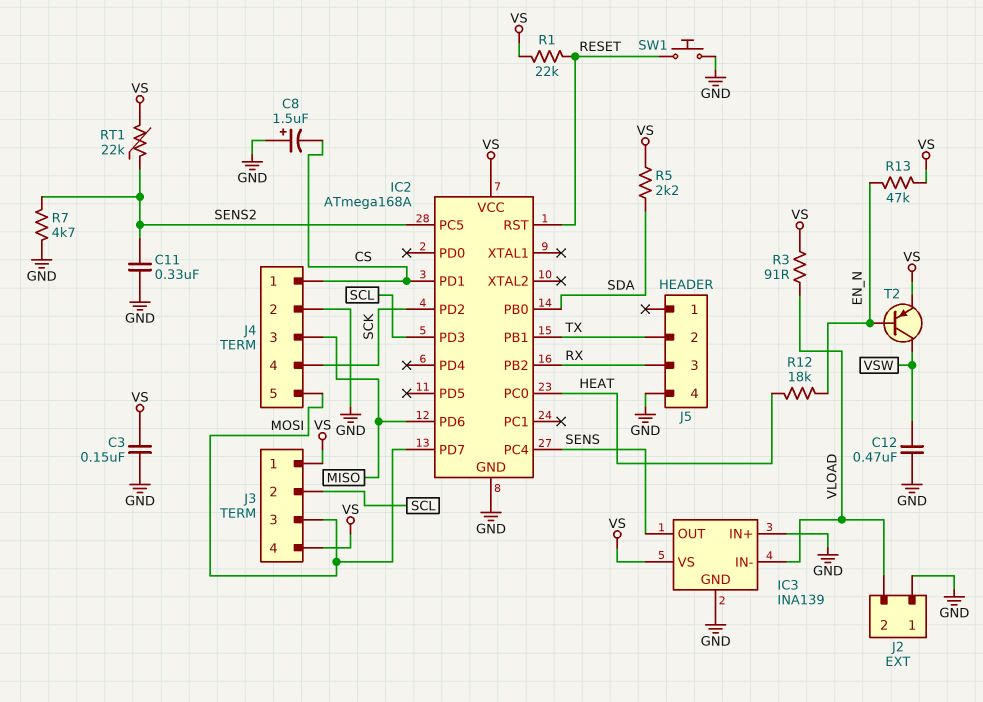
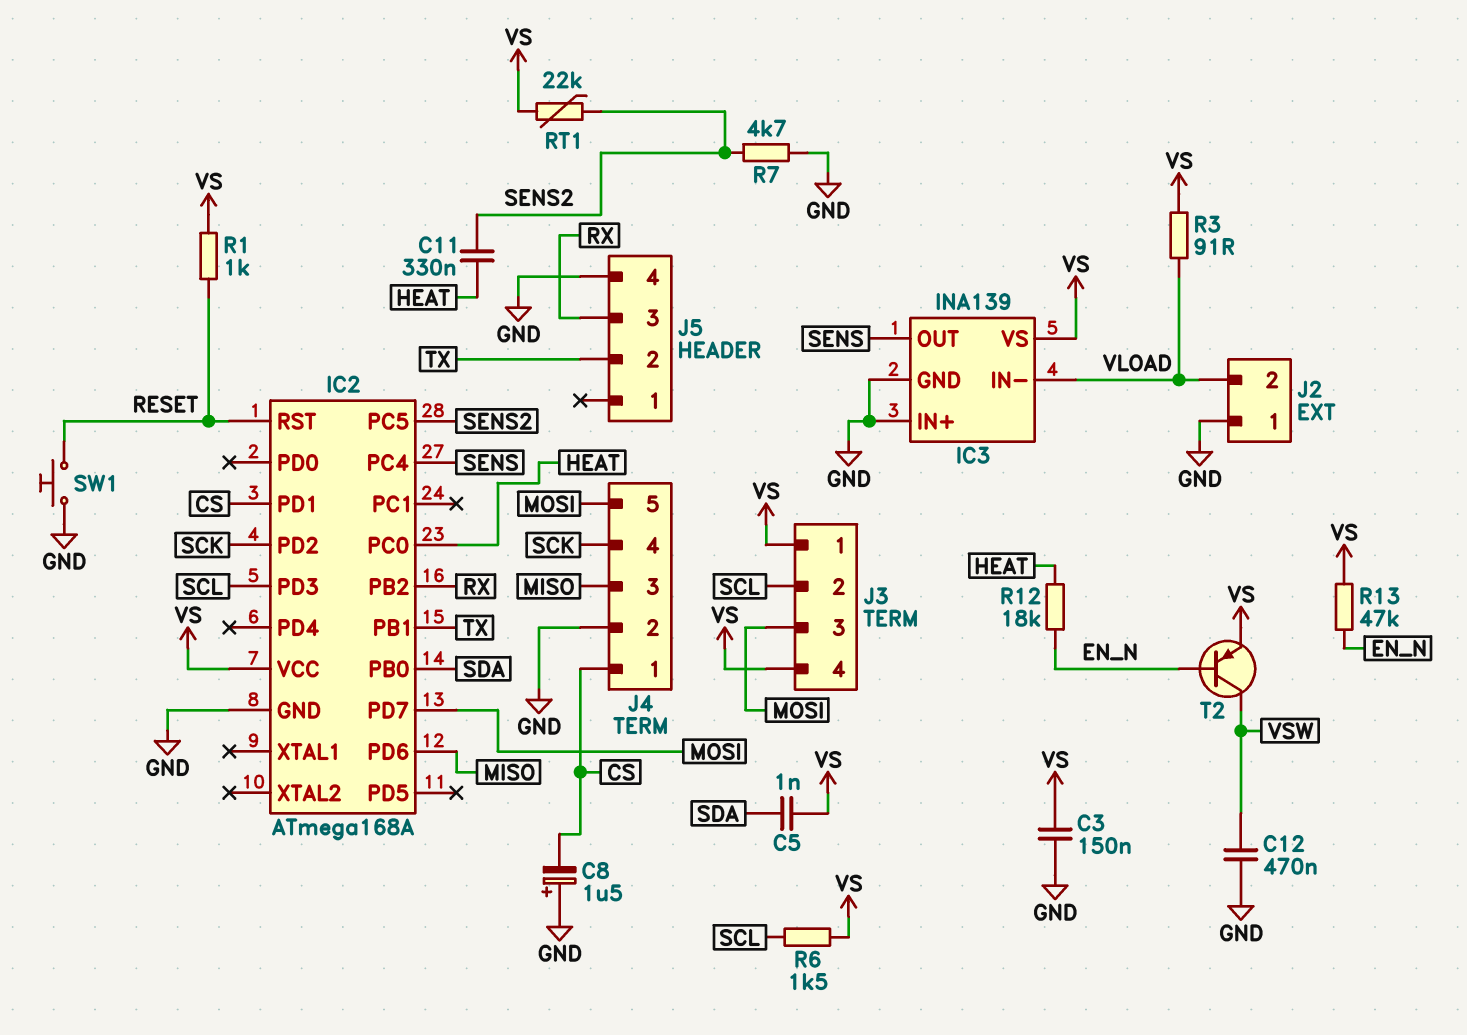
C5: none -> 1nF (SDA, VS)
C11: 330nF (GND, SENS2) -> 330nF (HEAT, SENS2)
R1: 22k (RESET, VS) -> 1k (RESET, VS)
R5: 2.2k (SDA, VS) -> none
R6: none -> 1.5k (SCL, VS)

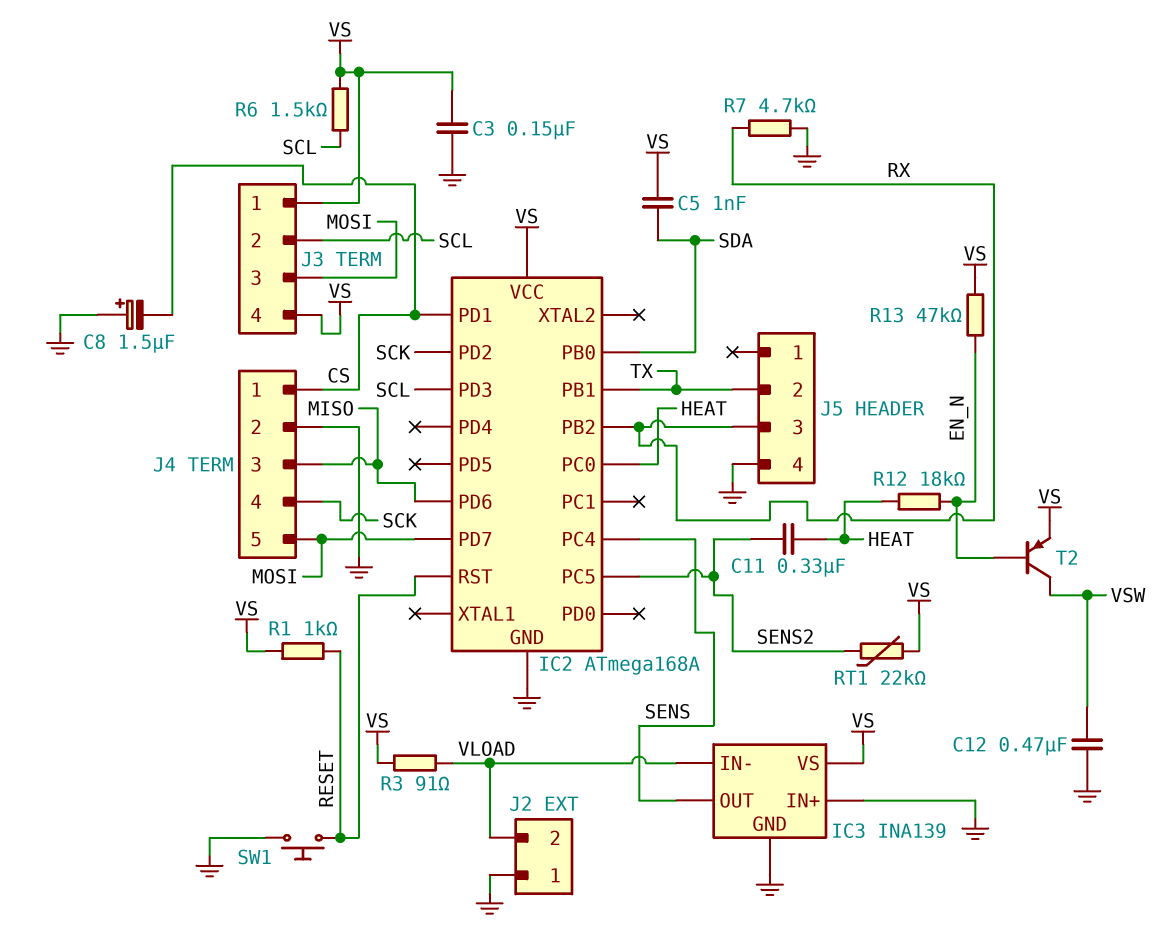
R7: 4.7k (GND, SENS2) -> 4.7k (GND, RX)

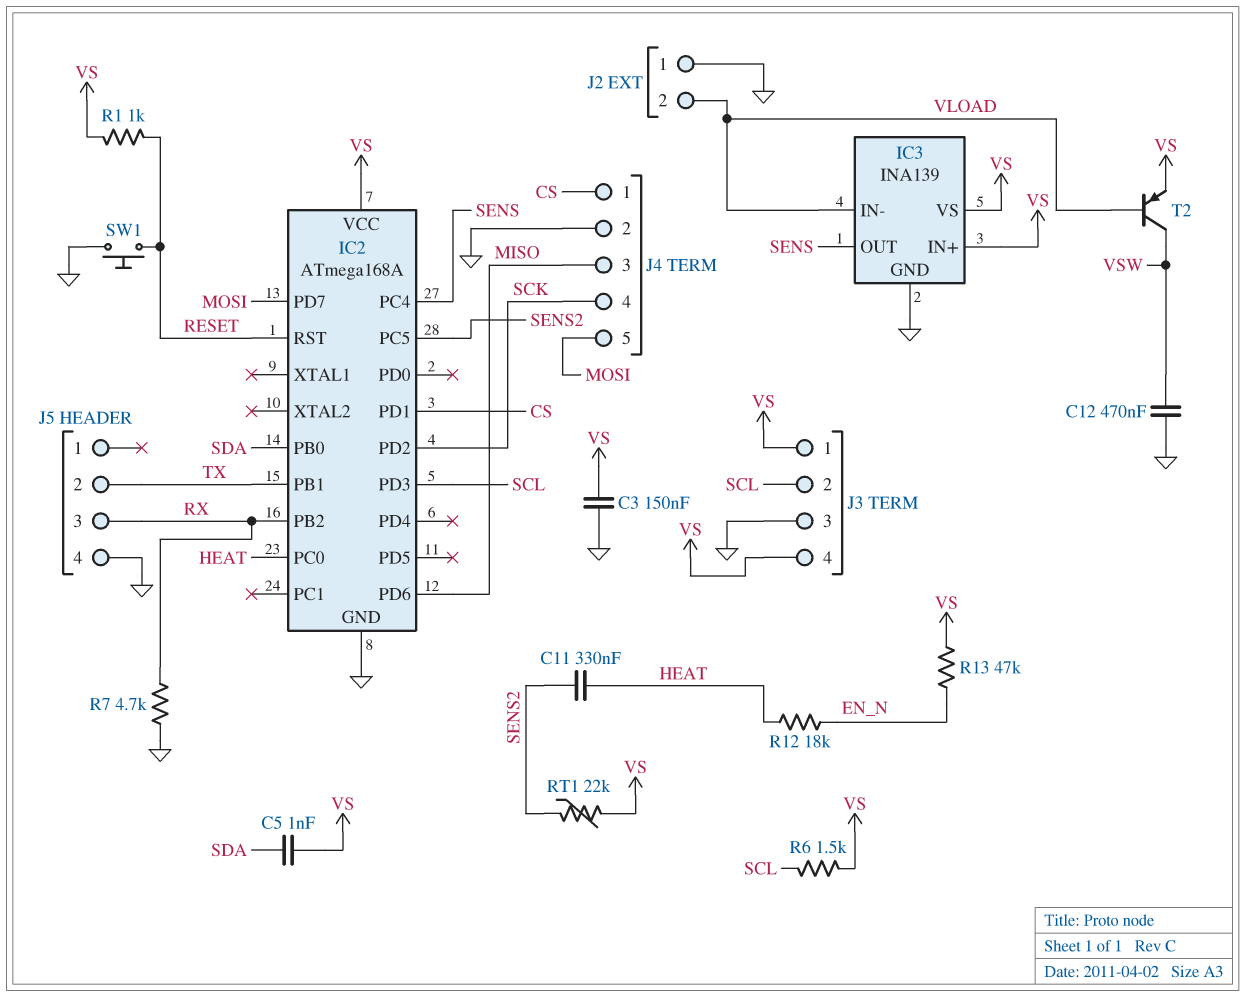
C8: 1.5uF (plus GND, minus CS) -> none
IC3 pin IN+: GND -> VS
J3 pin 3: MOSI -> GND
R3: 91 (VLOAD, VS) -> none
T2: PNP (B EN_N, C VSW, E VS) -> PNP (B VLOAD, C VSW, E VS)

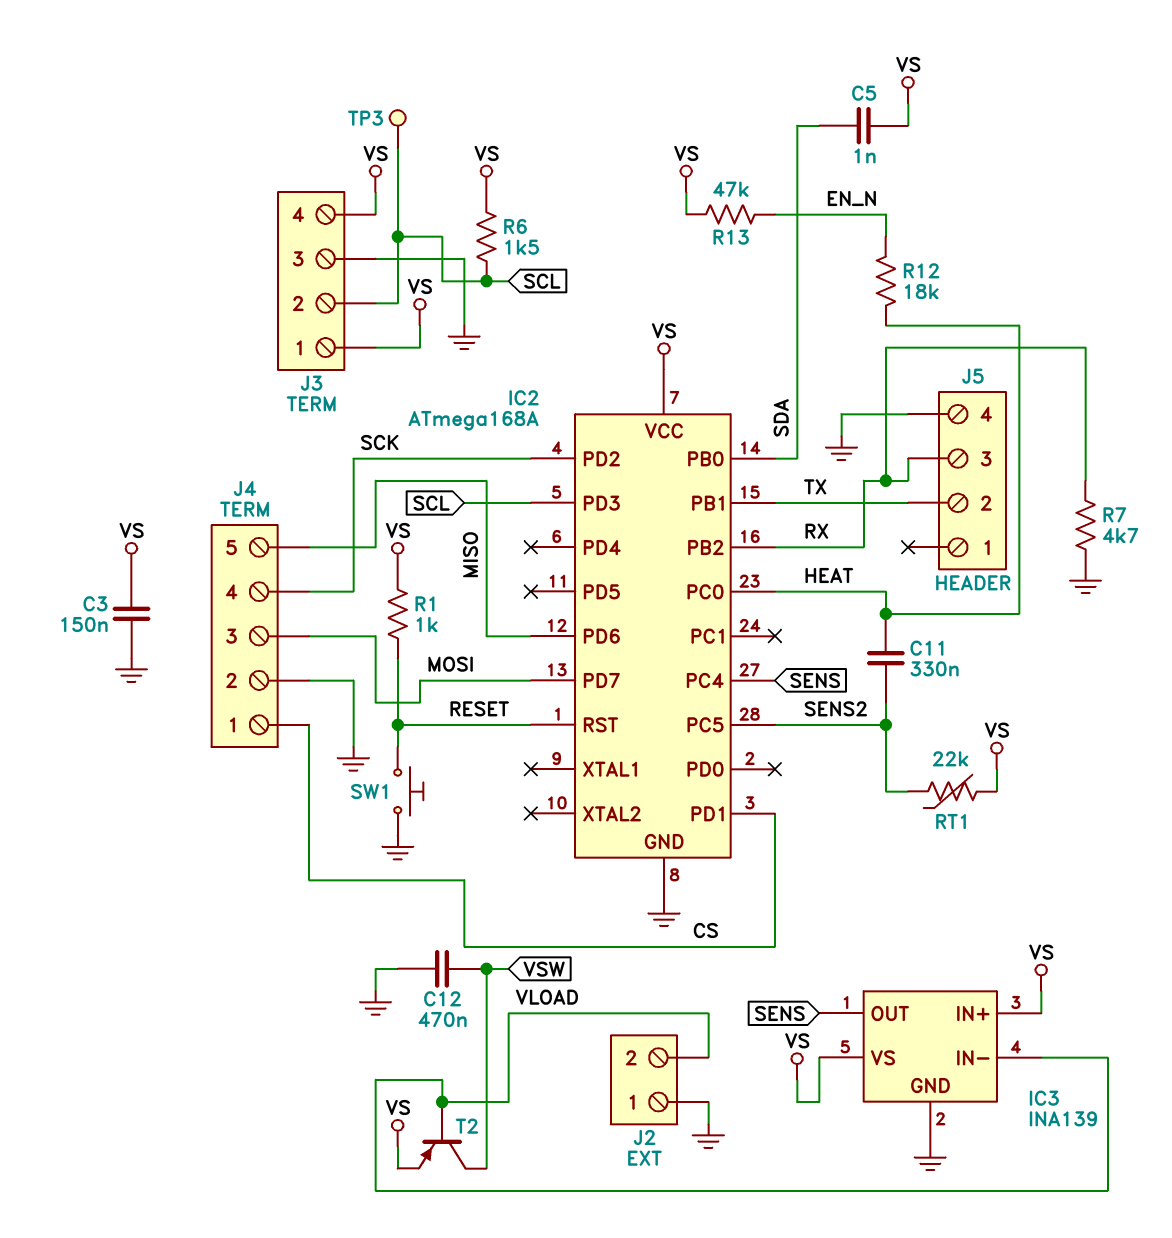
J4 pin 3: MISO -> MOSI
J4 pin 5: MOSI -> MISO
TP3: none -> test point (SCL)

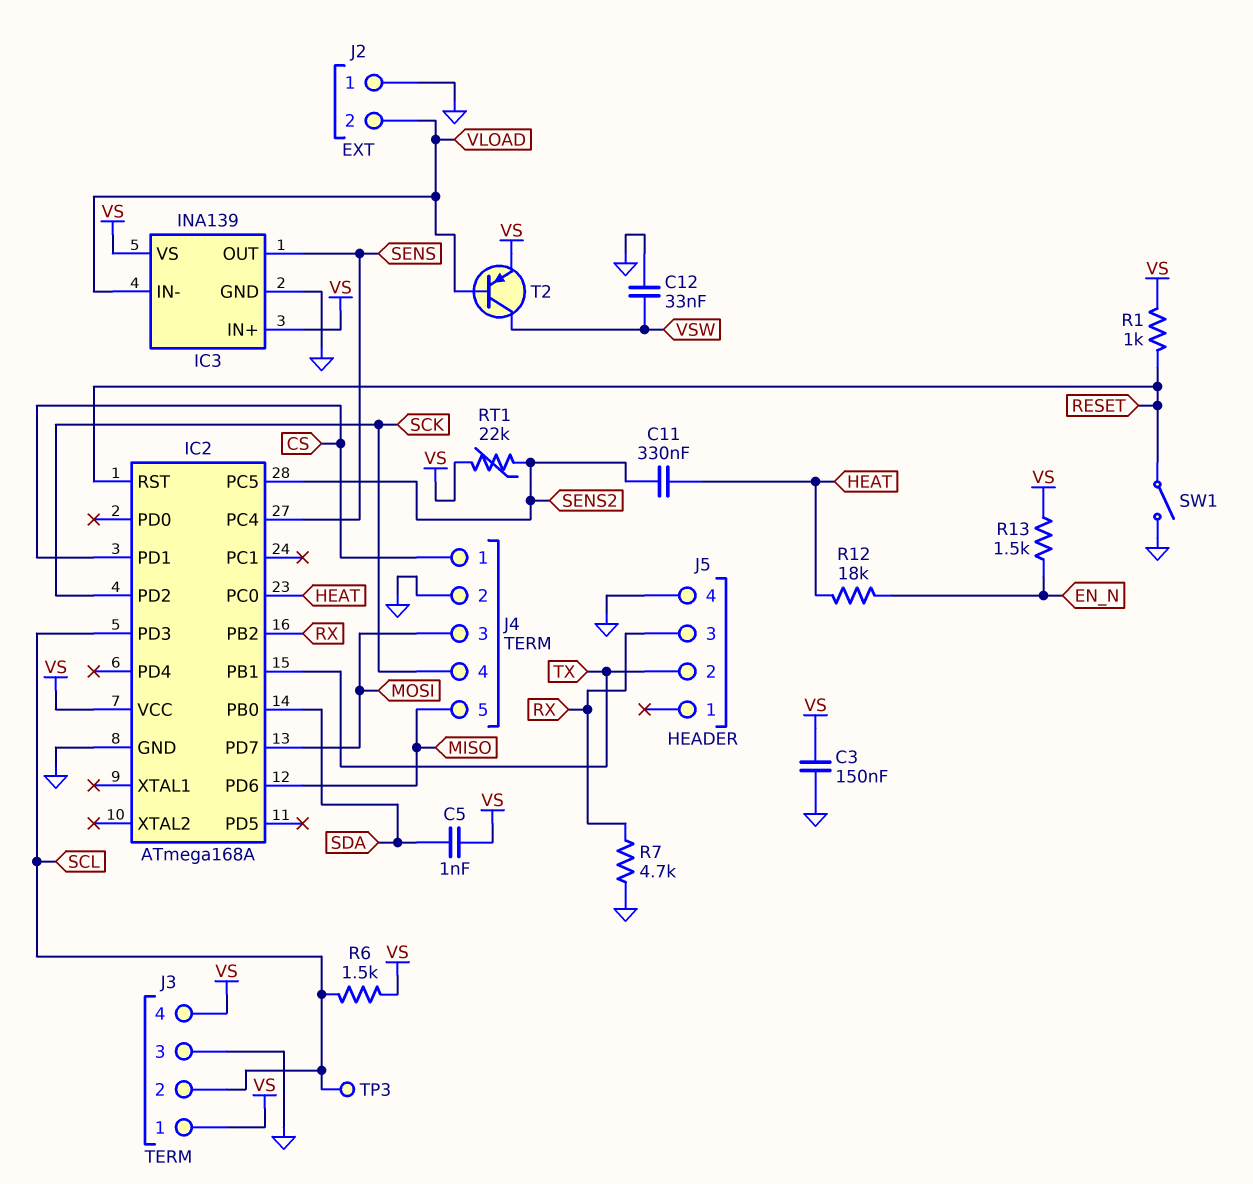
C12: 470nF (GND, VSW) -> 33nF (GND, VSW)
R13: 47k (EN_N, VS) -> 1.5k (EN_N, VS)
SW1: button (GND, RESET) -> switch (GND, RESET)

